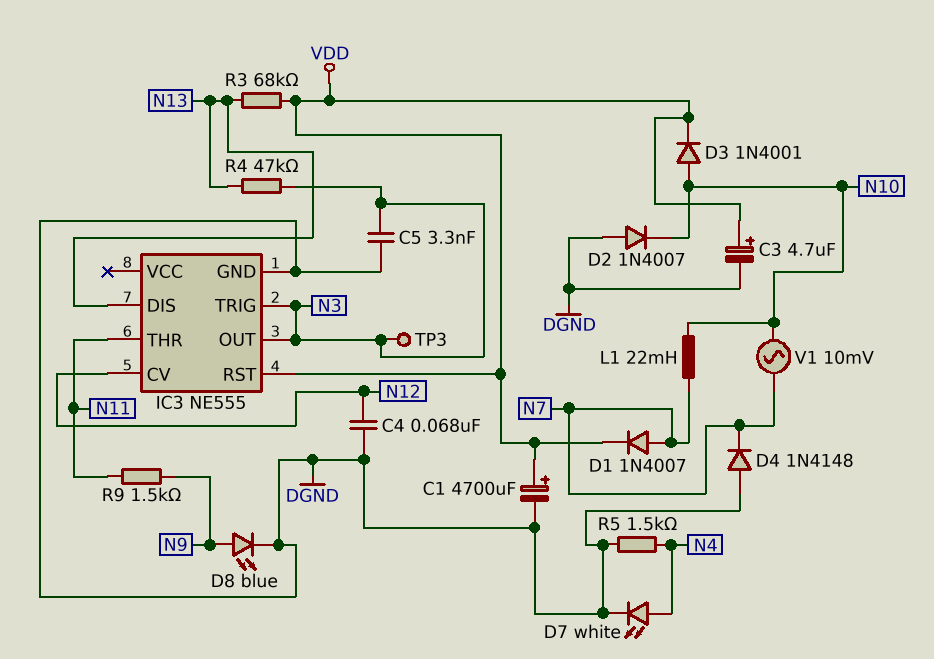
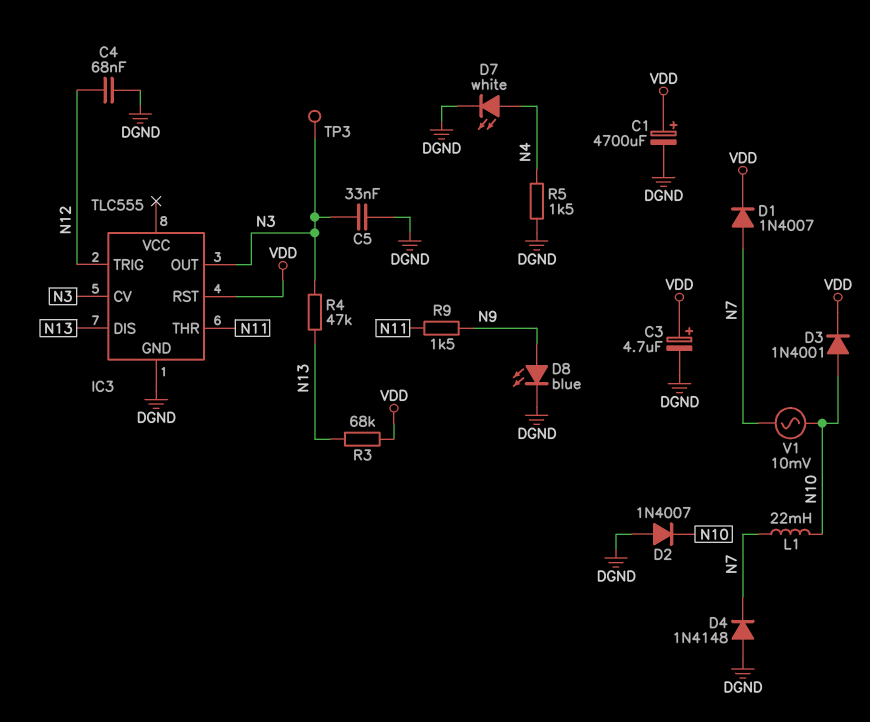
C5: 3.3nF (DGND, N3) -> 33nF (DGND, N3)
IC3: NE555 -> TLC555
IC3 pin CV: N12 -> N3
IC3 pin TRIG: N3 -> N12

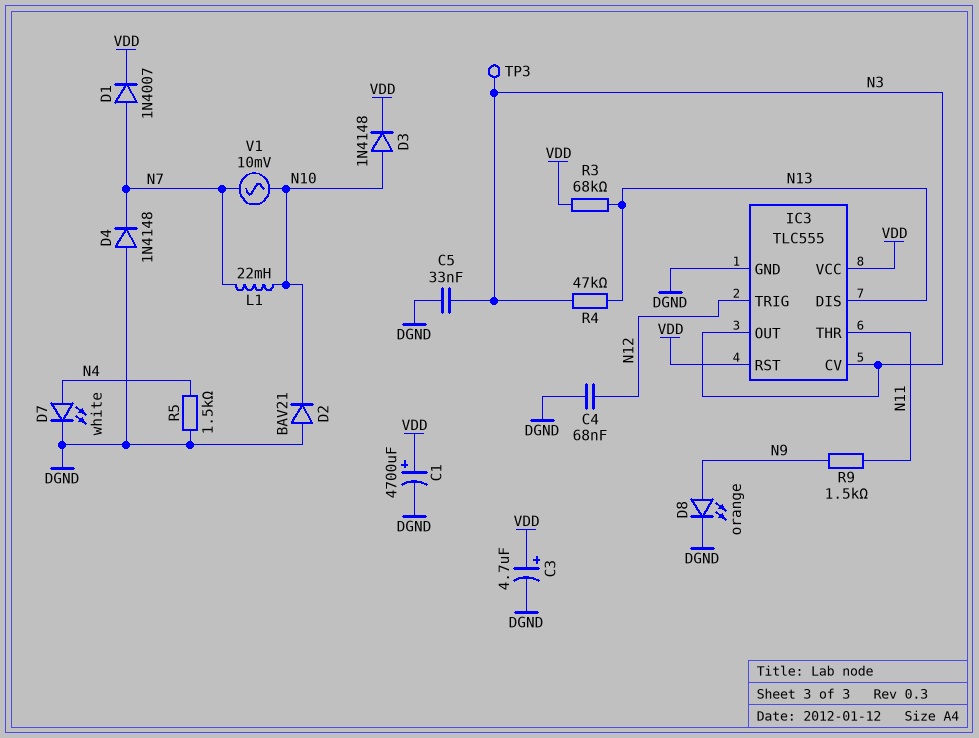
D2: diode 1N4007 (A DGND, K N10) -> diode BAV21 (A DGND, K N10)
D3: diode 1N4001 (A N10, K VDD) -> diode 1N4148 (A N10, K VDD)
D8: LED blue (A N9, K DGND) -> LED orange (A N9, K DGND)
IC3 pin VCC: none -> VDD

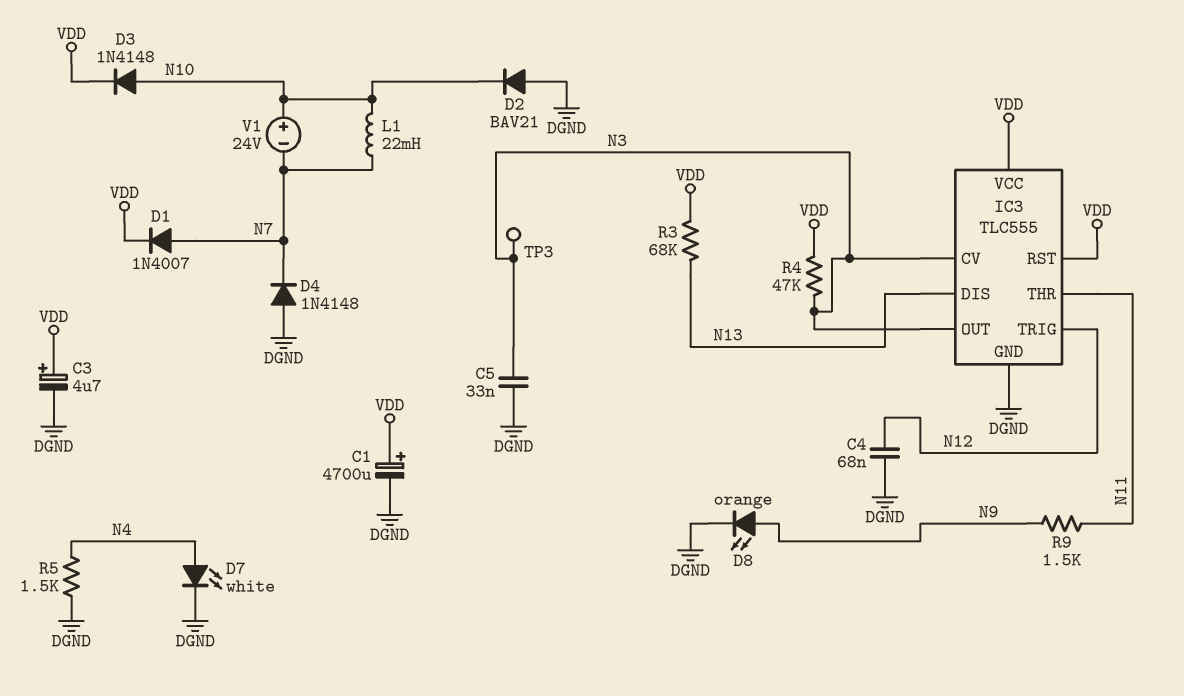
R4: 47k (N3, N13) -> 47k (N3, VDD)
V1: AC 10mV (N7, N10) -> 24V (plus N10, minus N7)

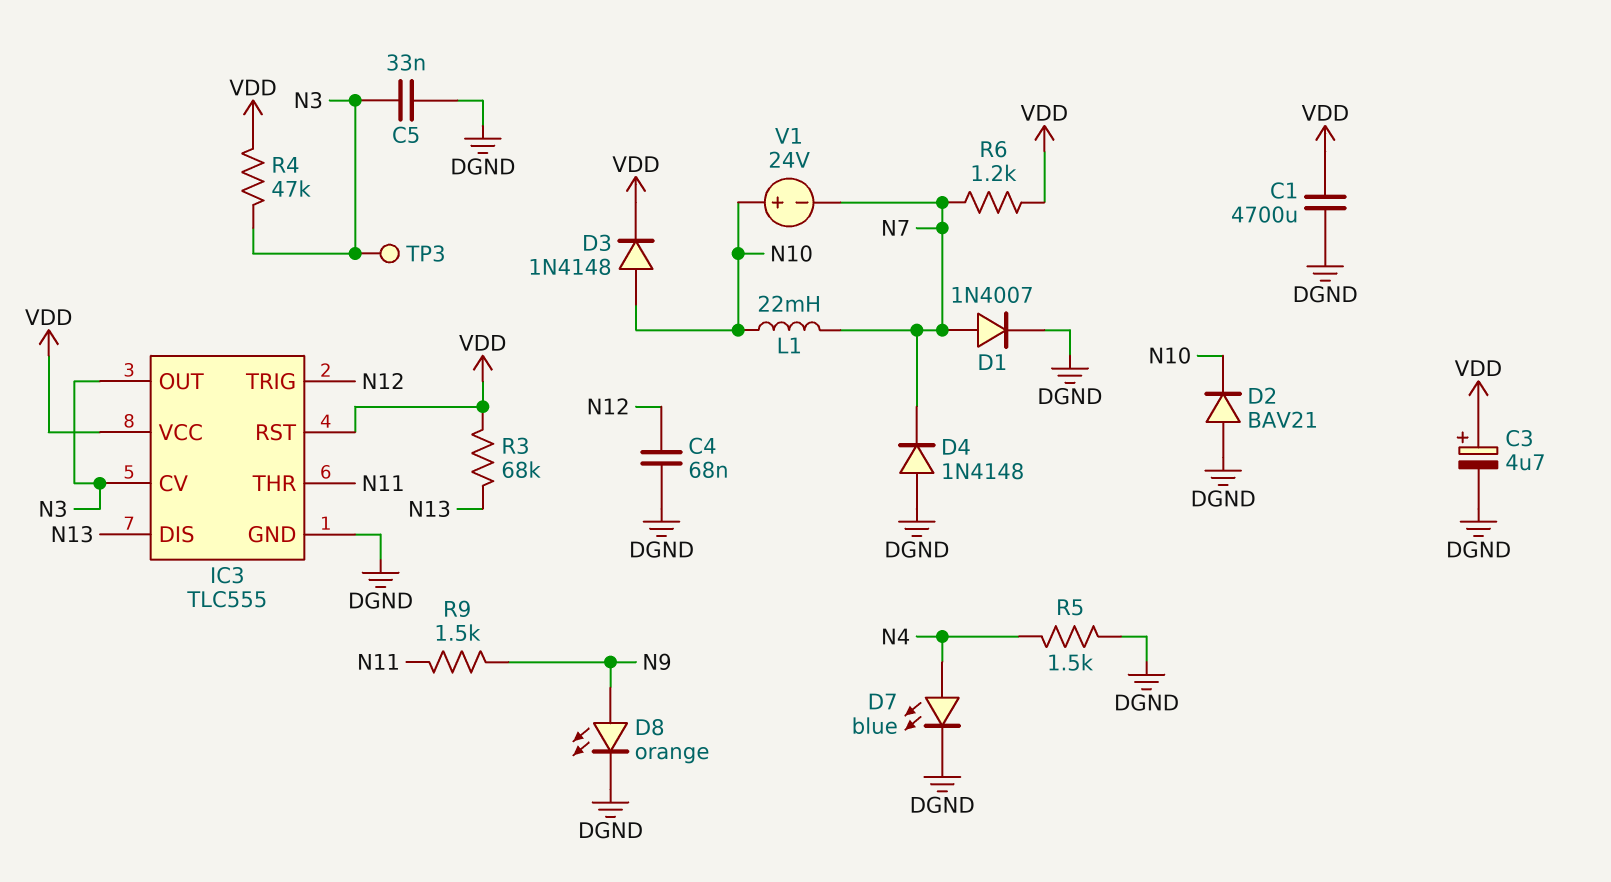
C1: 4700uF (plus VDD, minus DGND) -> 4700uF (DGND, VDD)
D1: diode 1N4007 (A N7, K VDD) -> diode 1N4007 (A N7, K DGND)
D7: LED white (A N4, K DGND) -> LED blue (A N4, K DGND)
R6: none -> 1.2k (N7, VDD)

